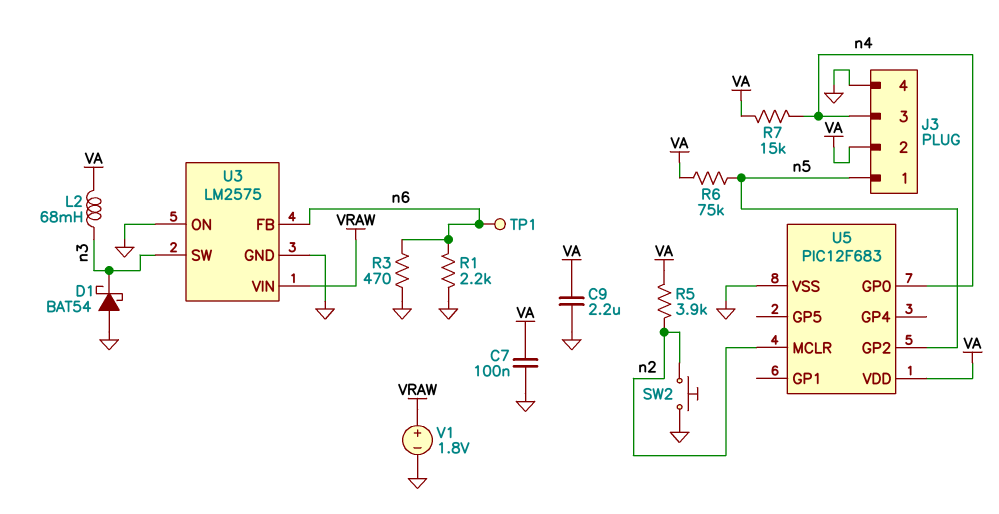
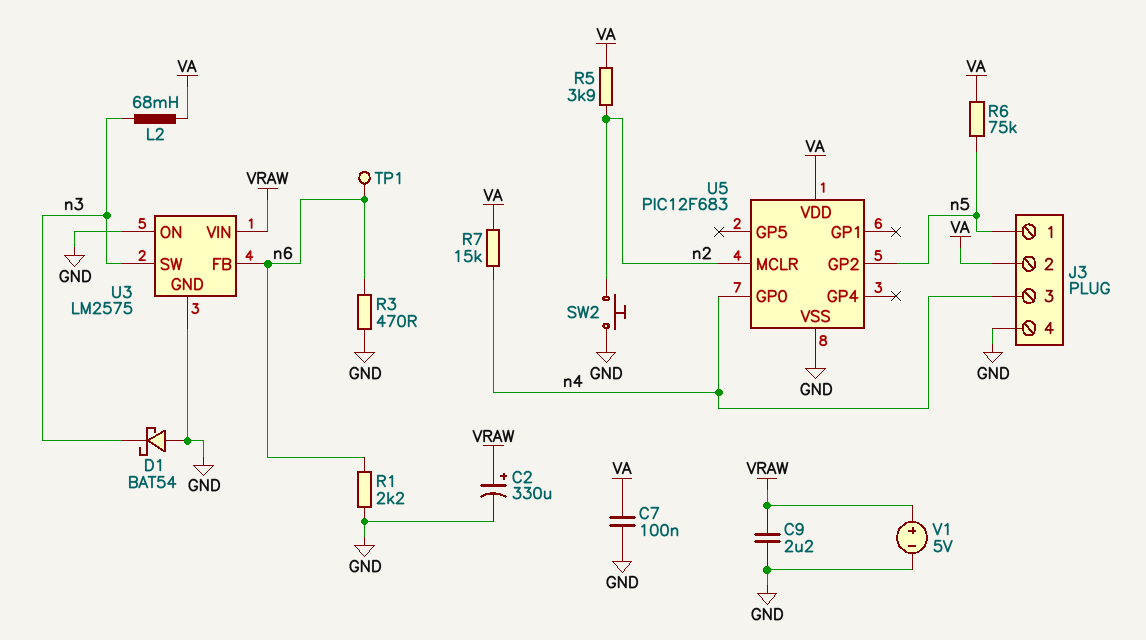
C2: none -> 330uF (plus VRAW, minus GND)
C9: 2.2uF (GND, VA) -> 2.2uF (GND, VRAW)
V1: 1.8V (plus VRAW, minus GND) -> 5V (plus VRAW, minus GND)

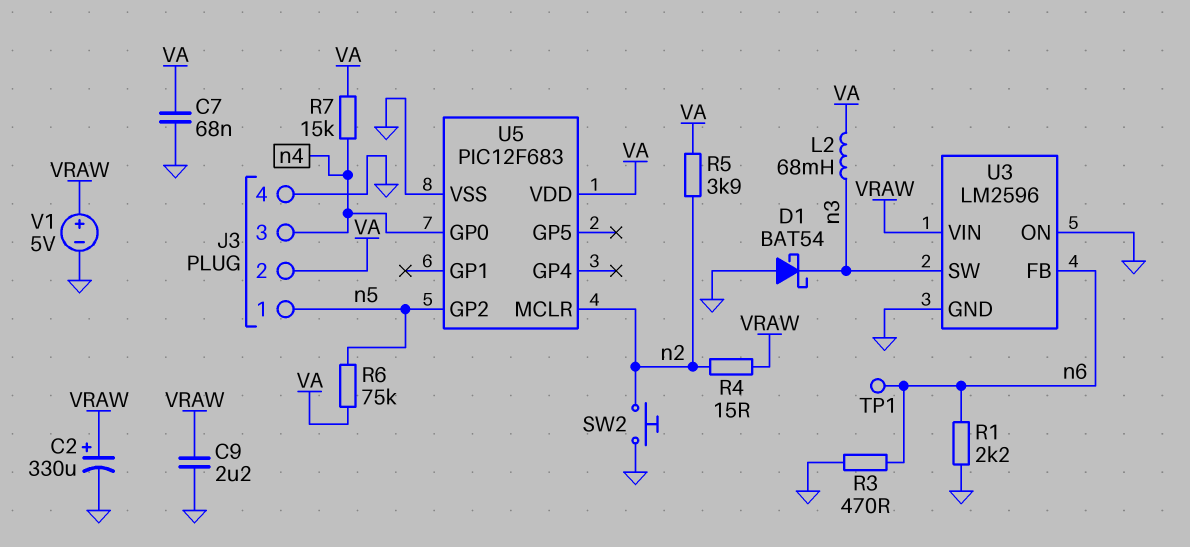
C7: 100nF (GND, VA) -> 68nF (GND, VA)
R4: none -> 15 (VRAW, n2)
U3: LM2575 -> LM2596

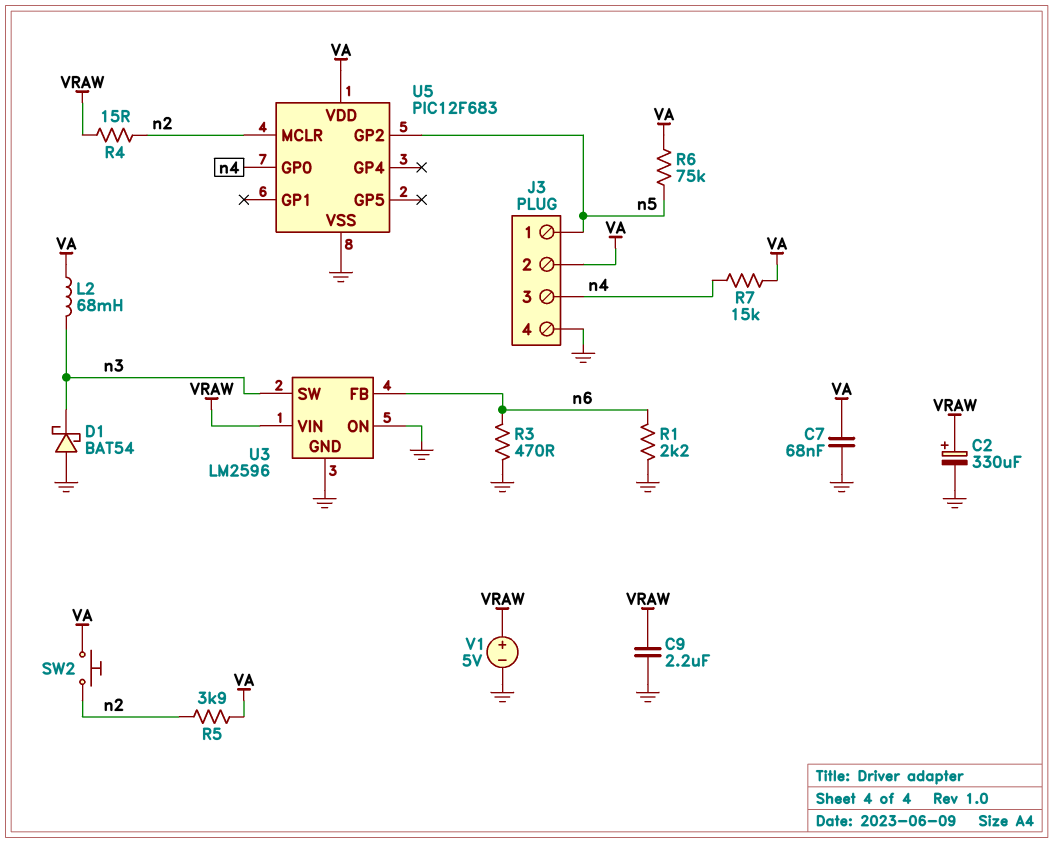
SW2: button (GND, n2) -> button (VA, n2)
TP1: test point (n6) -> none

